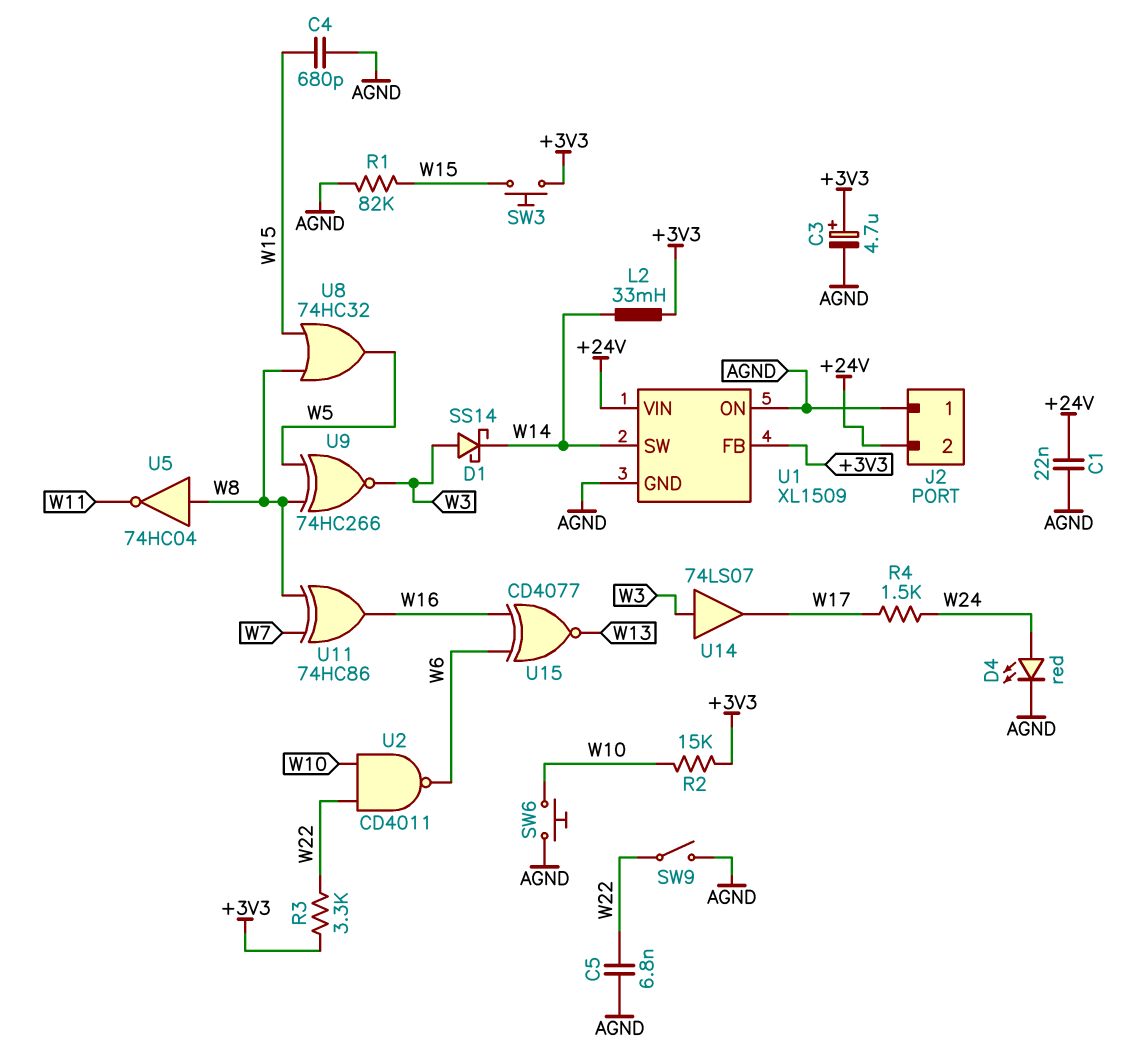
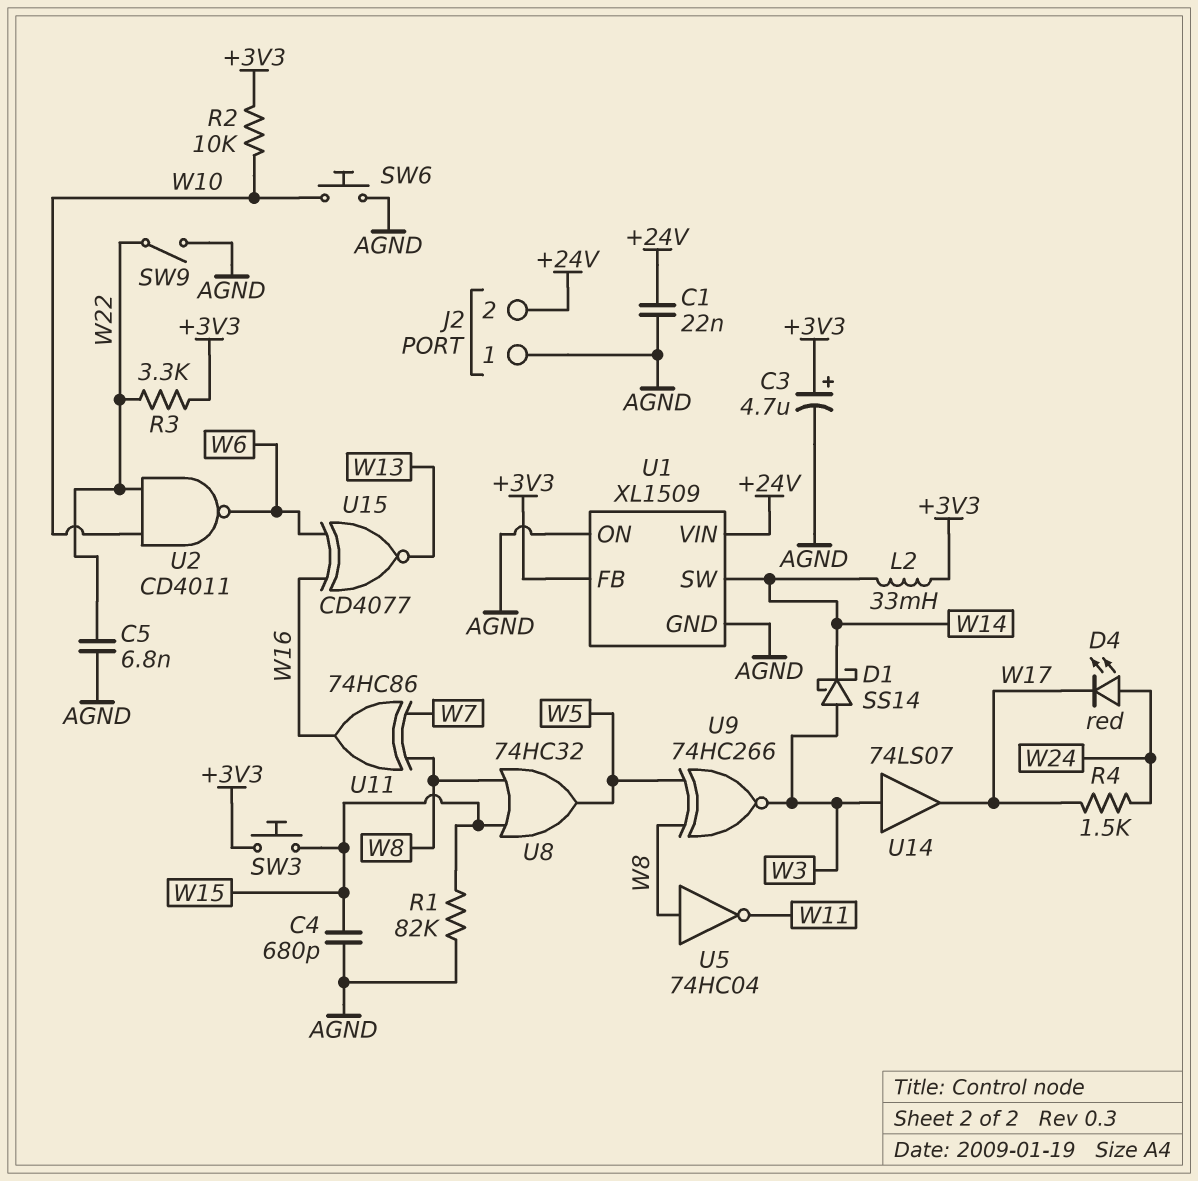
D4: LED red (A W24, K AGND) -> LED red (A W24, K W17)
R2: 15k (+3V3, W10) -> 10k (+3V3, W10)

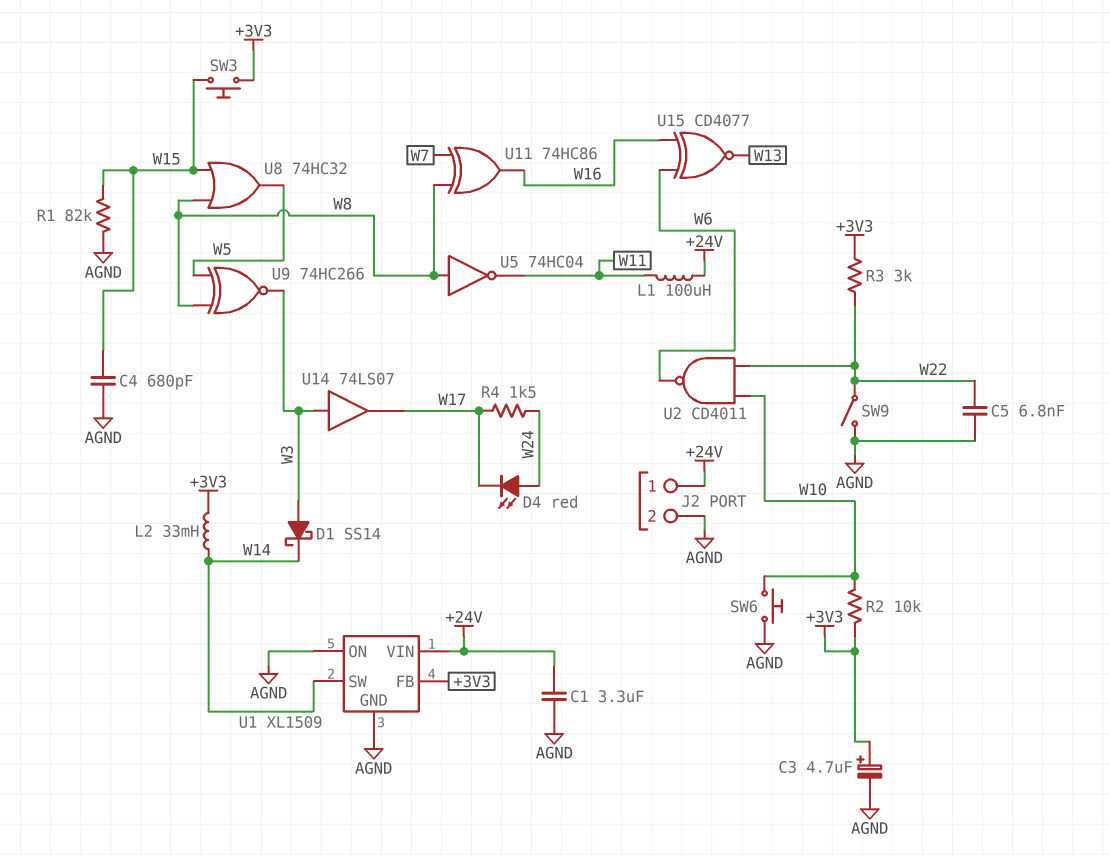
C1: 22nF (+24V, AGND) -> 3.3uF (+24V, AGND)
J2 pin 1: AGND -> +24V
J2 pin 2: +24V -> AGND
L1: none -> 100uH (+24V, W11)
R3: 3.3k (+3V3, W22) -> 3k (+3V3, W22)

